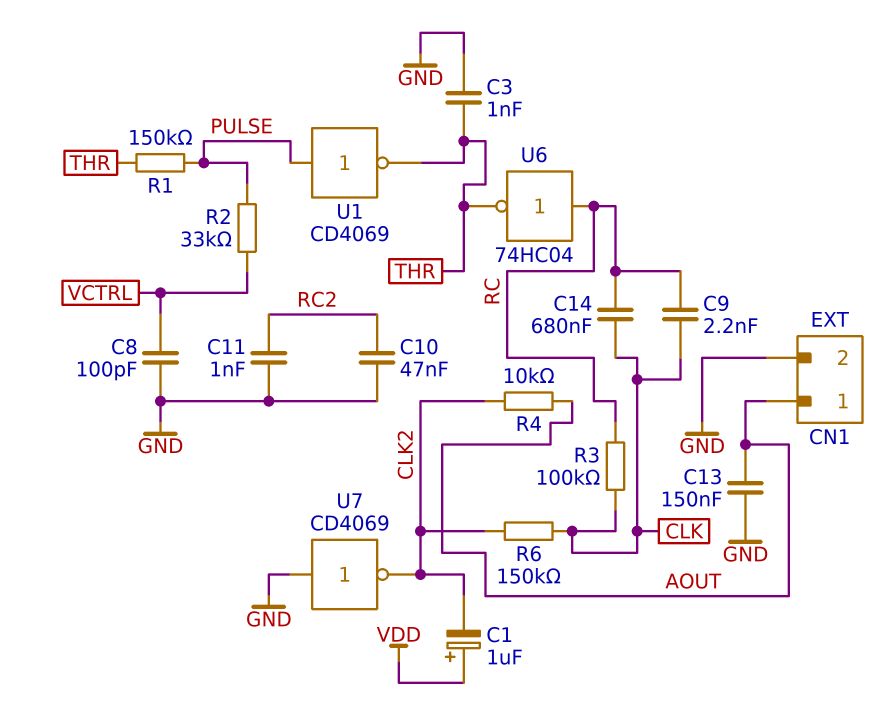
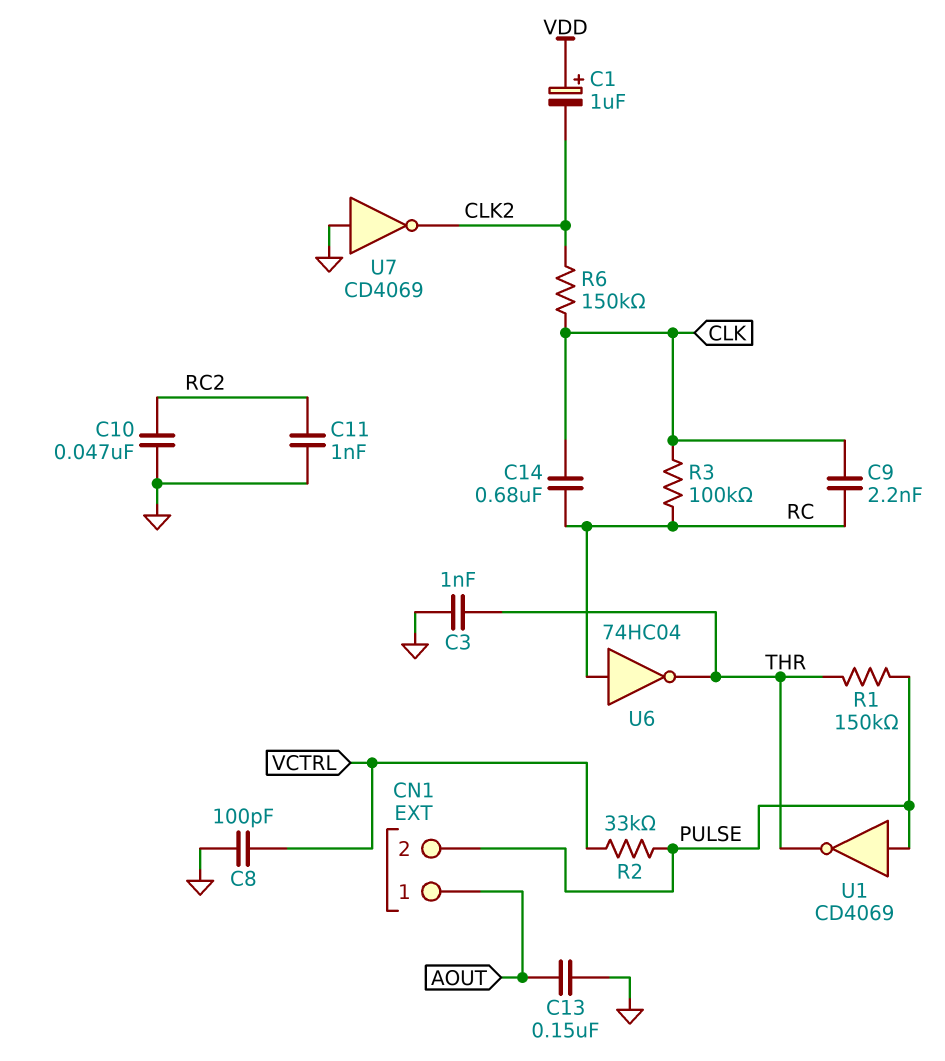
CN1 pin 2: GND -> PULSE
R4: 10k (AOUT, CLK2) -> none

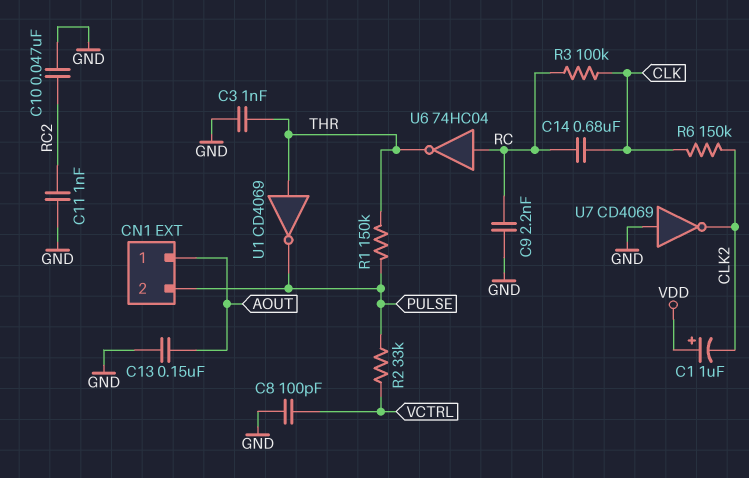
C9: 2.2nF (CLK, RC) -> 2.2nF (GND, RC)
U1: NOT CD4069 (in PULSE, out THR) -> NOT CD4069 (in THR, out PULSE)

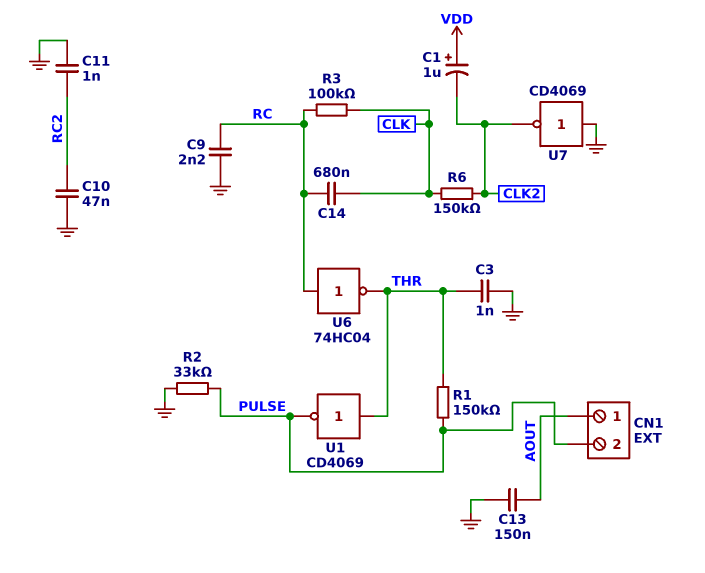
C8: 100pF (GND, VCTRL) -> none
R2: 33k (PULSE, VCTRL) -> 33k (GND, PULSE)

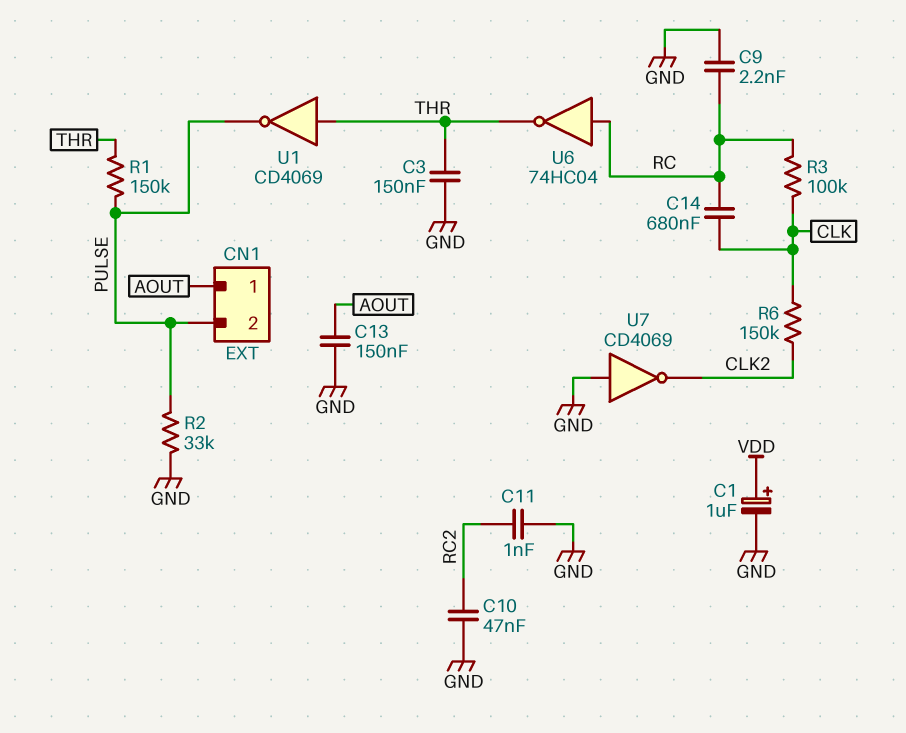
C1: 1uF (plus VDD, minus CLK2) -> 1uF (plus VDD, minus GND)
C3: 1nF (GND, THR) -> 150nF (GND, THR)

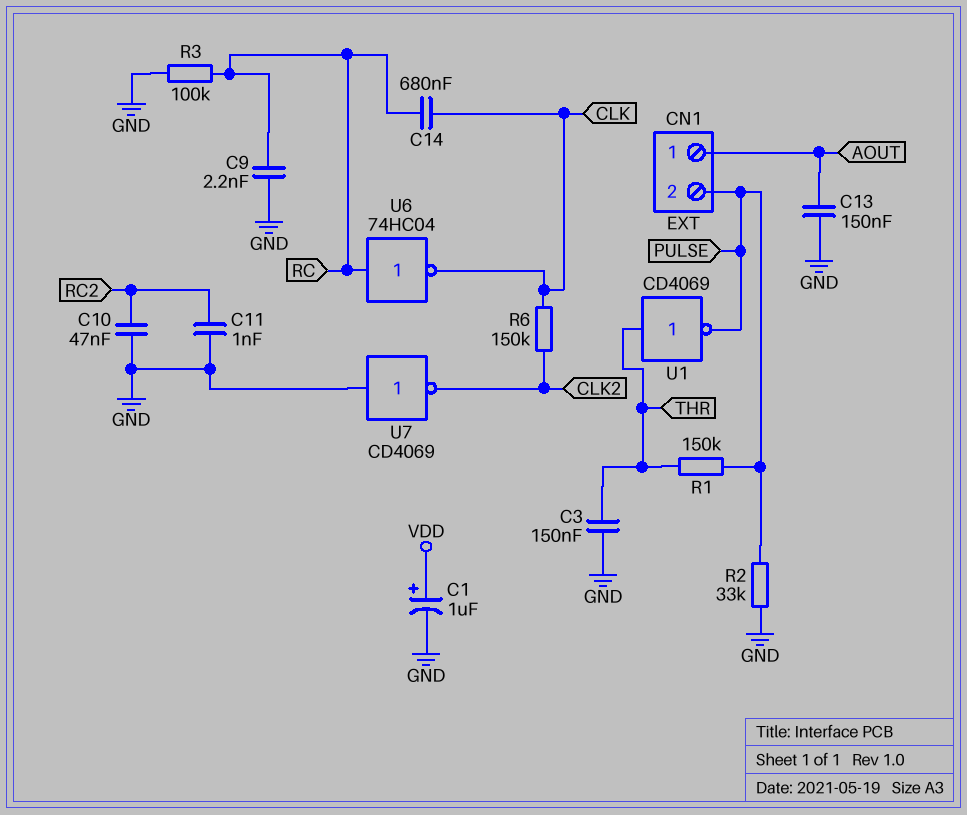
R3: 100k (CLK, RC) -> 100k (GND, RC)
U6: NOT 74HC04 (in RC, out THR) -> NOT 74HC04 (in RC, out CLK)

